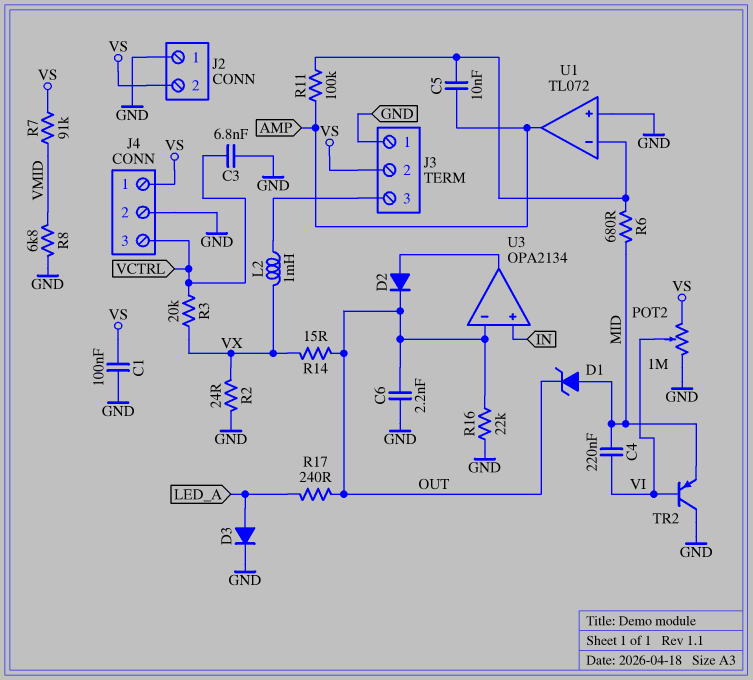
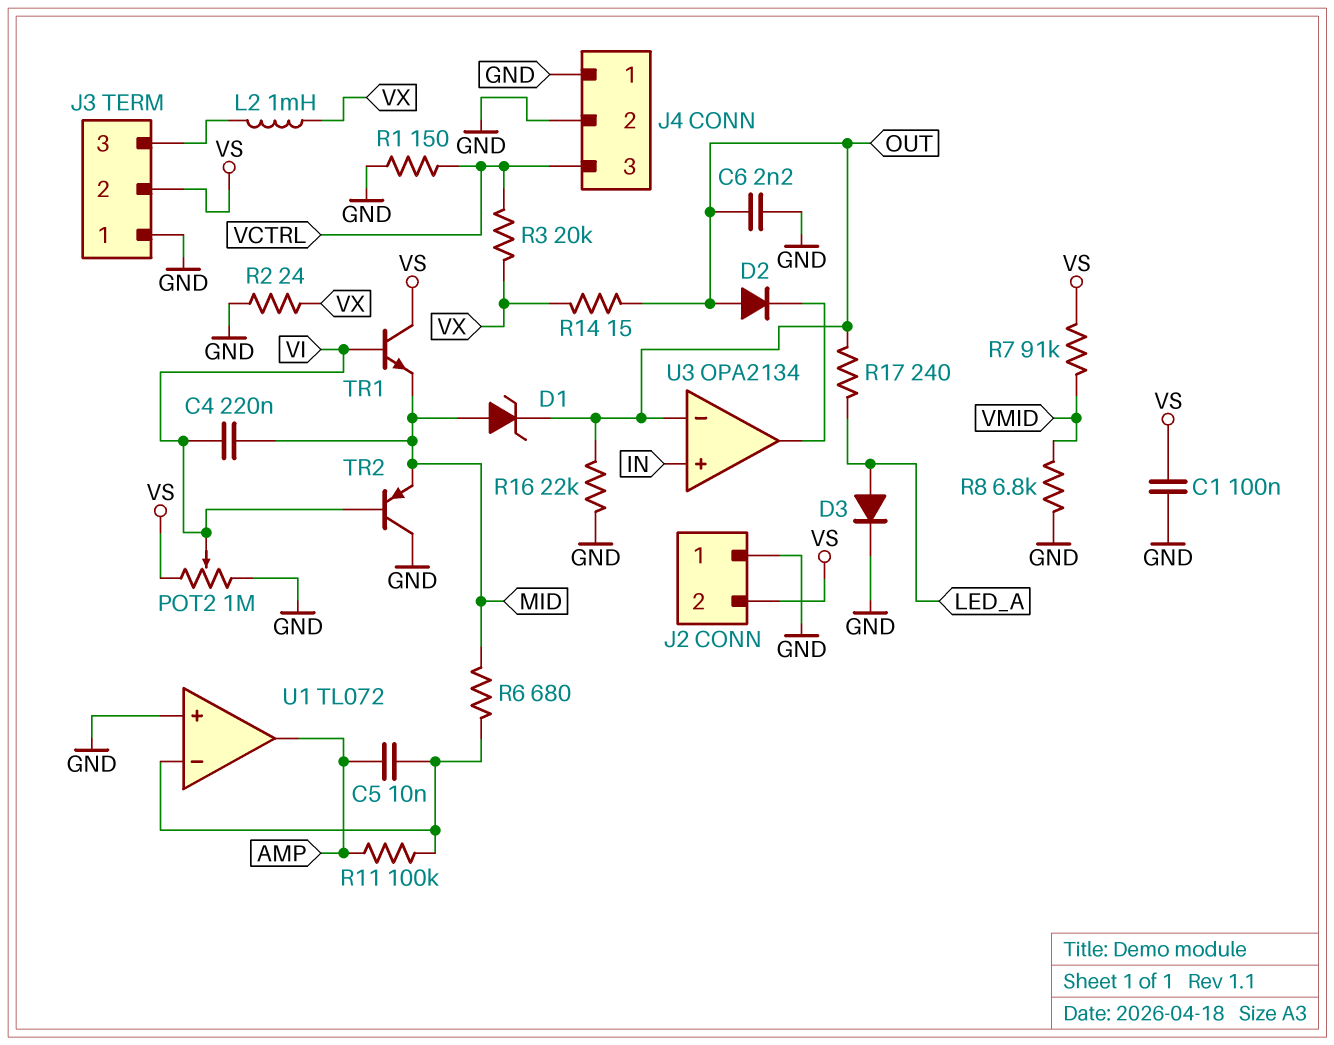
C3: 6.8nF (GND, VCTRL) -> none
D2: diode (A U3/out, K OUT) -> diode (A OUT, K U3/out)
J4 pin 1: VS -> GND
R1: none -> 150 (GND, VCTRL)
TR1: none -> NPN (B VI, C VS, E MID)

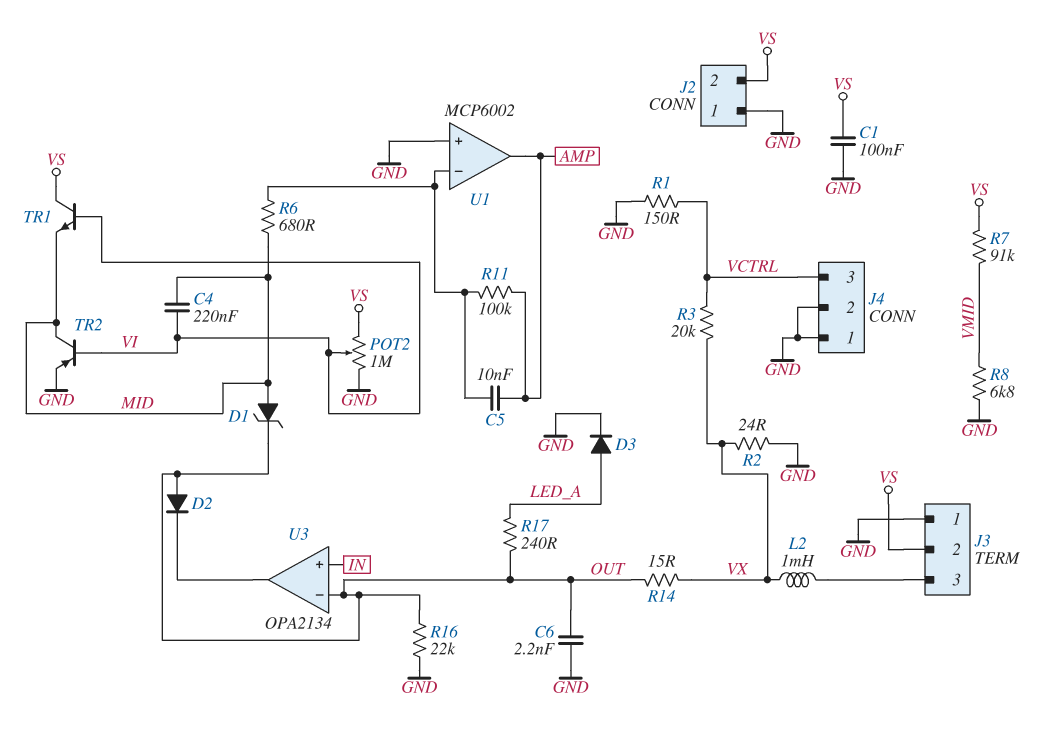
TR2: PNP (B VI, C GND, E MID) -> PNP (B VI, C MID, E GND)
U1: TL072 -> MCP6002

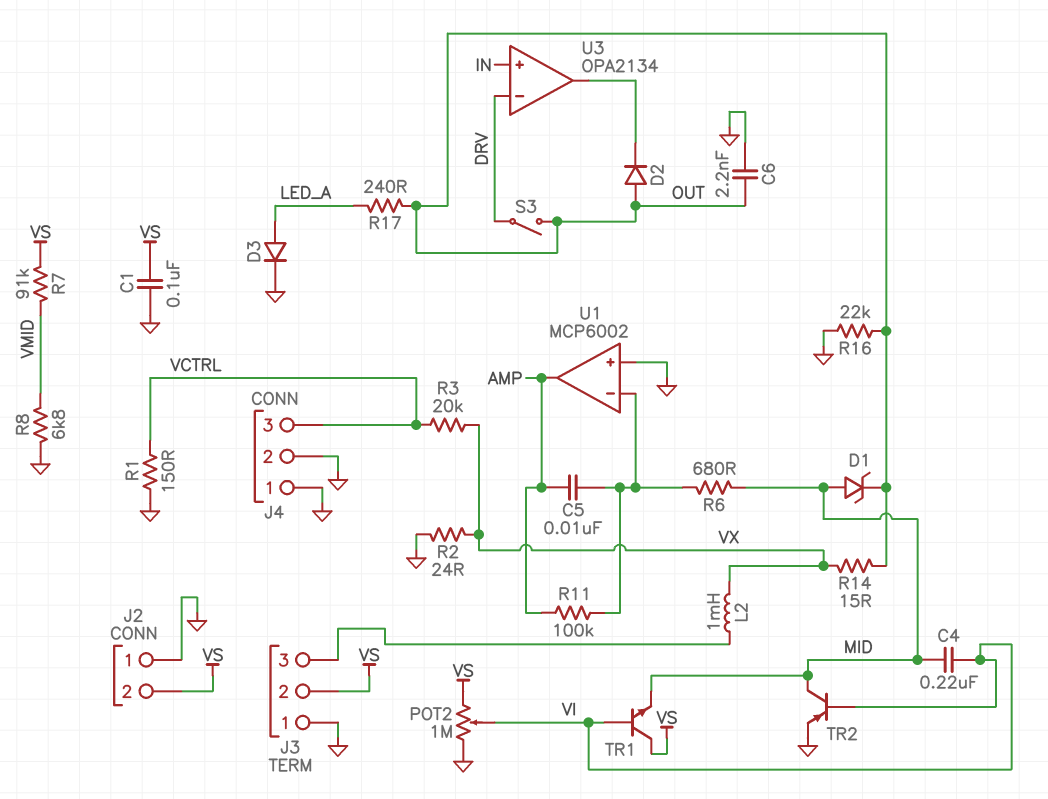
S3: none -> switch (DRV, OUT)
U3 pin in-: OUT -> DRV

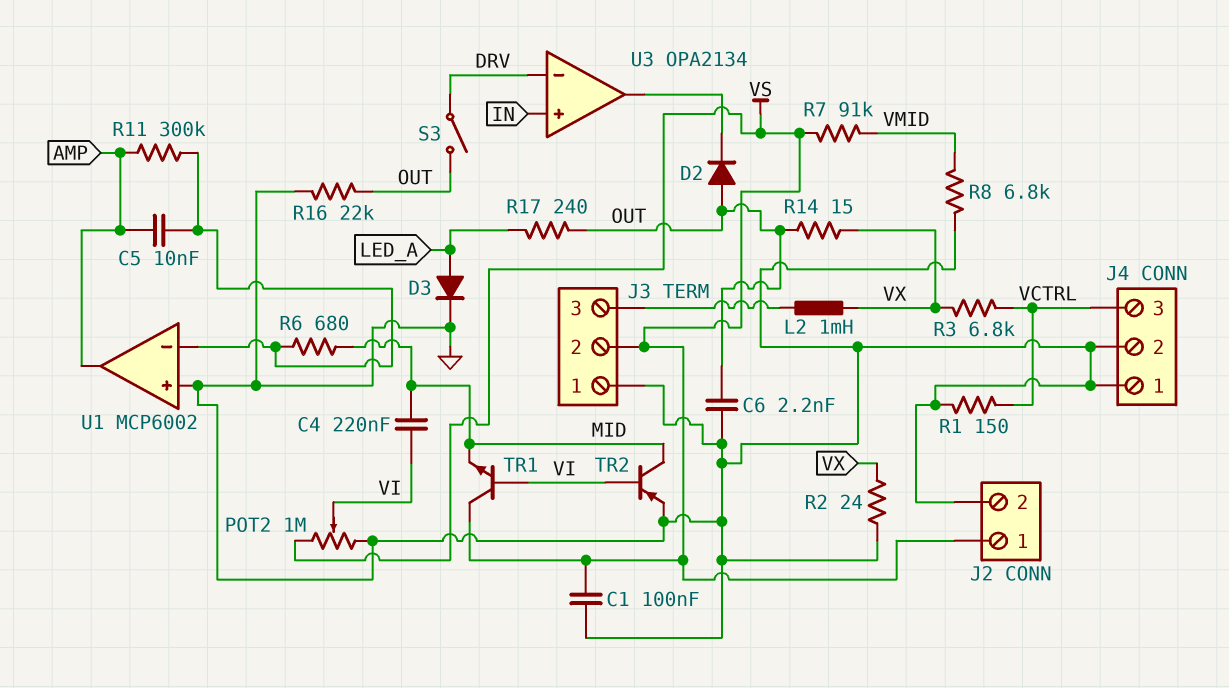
D1: zener (A MID, K OUT) -> none
J2 pin 1: GND -> VS
J2 pin 2: VS -> GND
R3: 20k (VCTRL, VX) -> 6.8k (VCTRL, VX)
R11: 100k (AMP, U1/in-) -> 300k (AMP, U1/in-)

